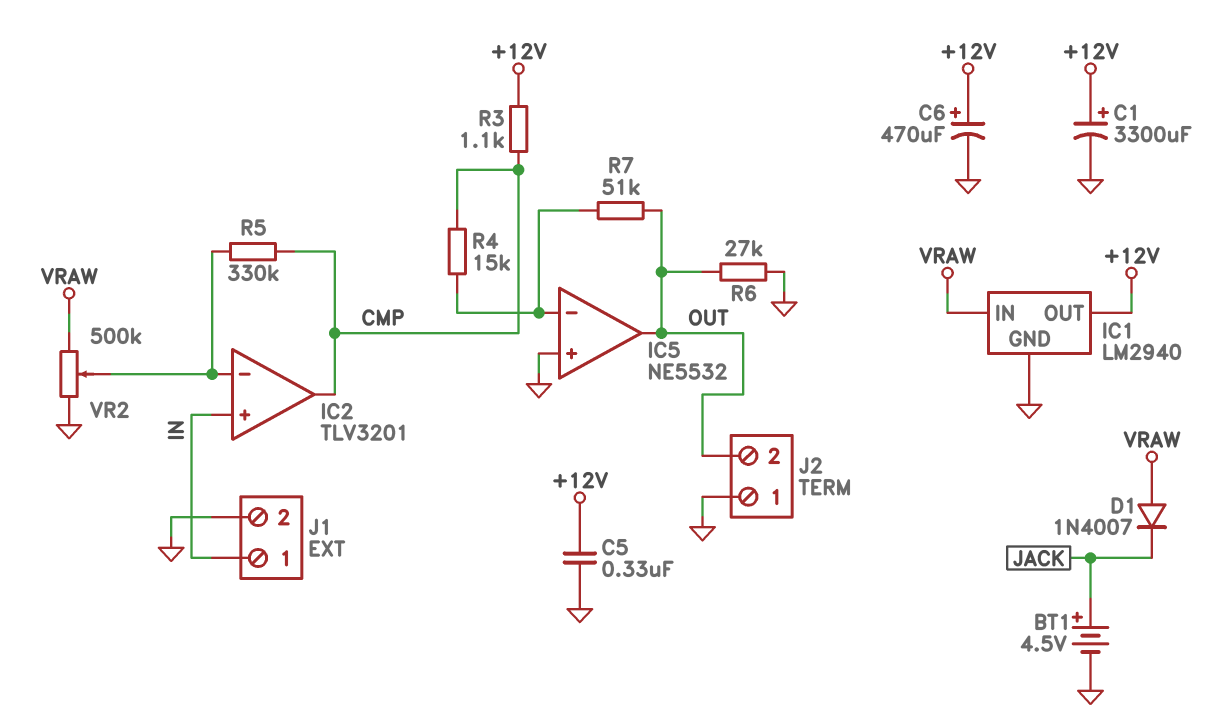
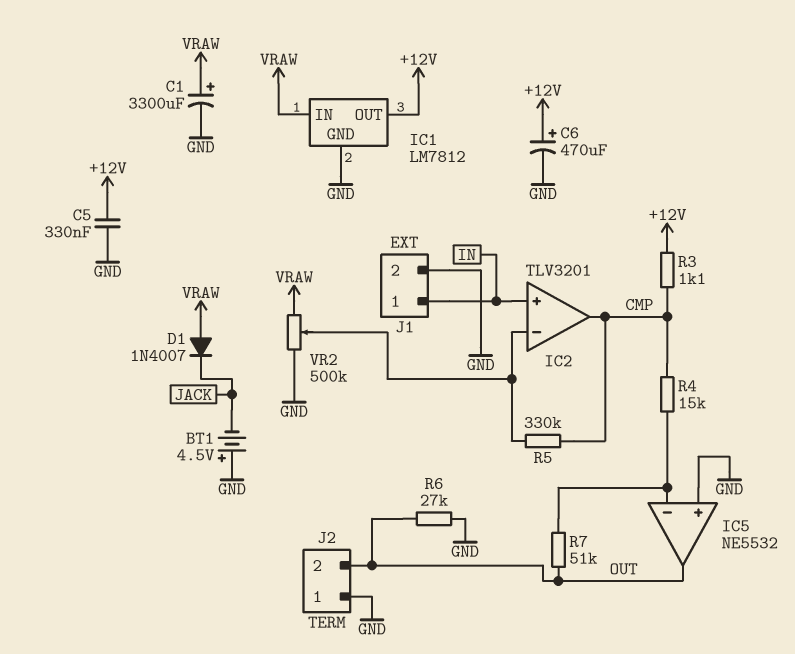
BT1: 4.5V (plus JACK, minus GND) -> 4.5V (plus GND, minus JACK)
C1: 3300uF (plus +12V, minus GND) -> 3300uF (plus VRAW, minus GND)
IC1: LM2940 -> LM7812

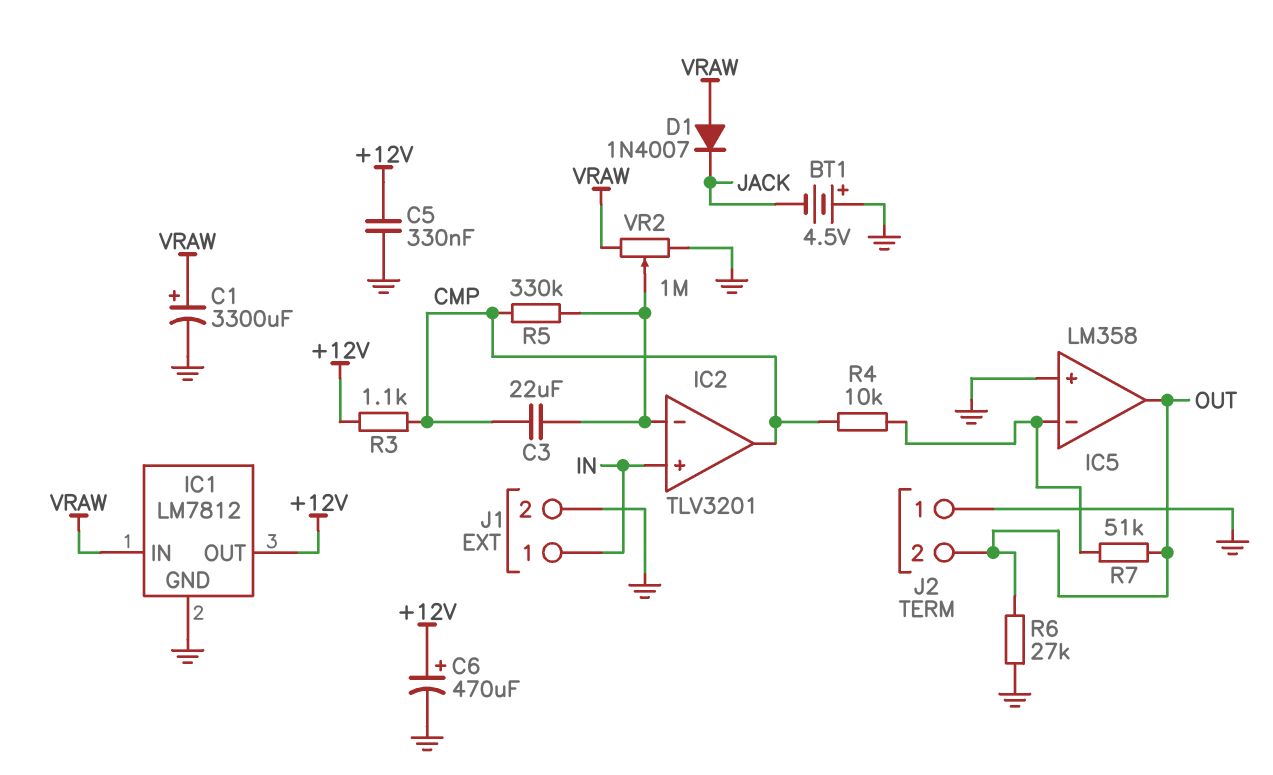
C3: none -> 22uF (CMP, IC2/in-)
IC5: NE5532 -> LM358
R4: 15k (CMP, IC5/in-) -> 10k (CMP, IC5/in-)
VR2: 500k (GND, VRAW, wiper IC2/in-) -> 1M (GND, VRAW, wiper IC2/in-)

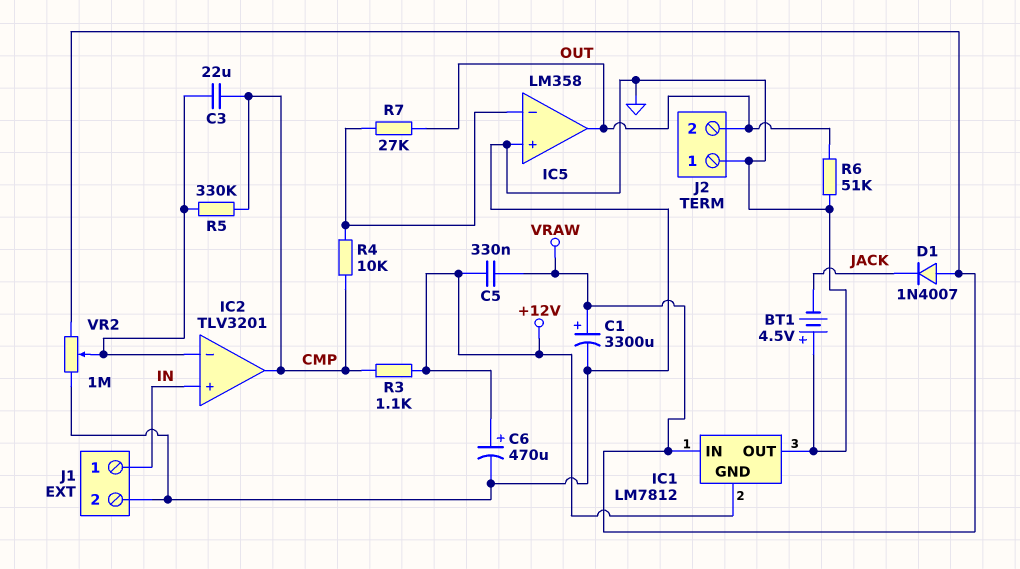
C5: 330nF (+12V, GND) -> 330nF (+12V, VRAW)
IC1 pin GND: GND -> +12V
IC1 pin OUT: +12V -> GND
R6: 27k (GND, OUT) -> 51k (GND, OUT)
R7: 51k (IC5/in-, OUT) -> 27k (IC5/in-, OUT)

